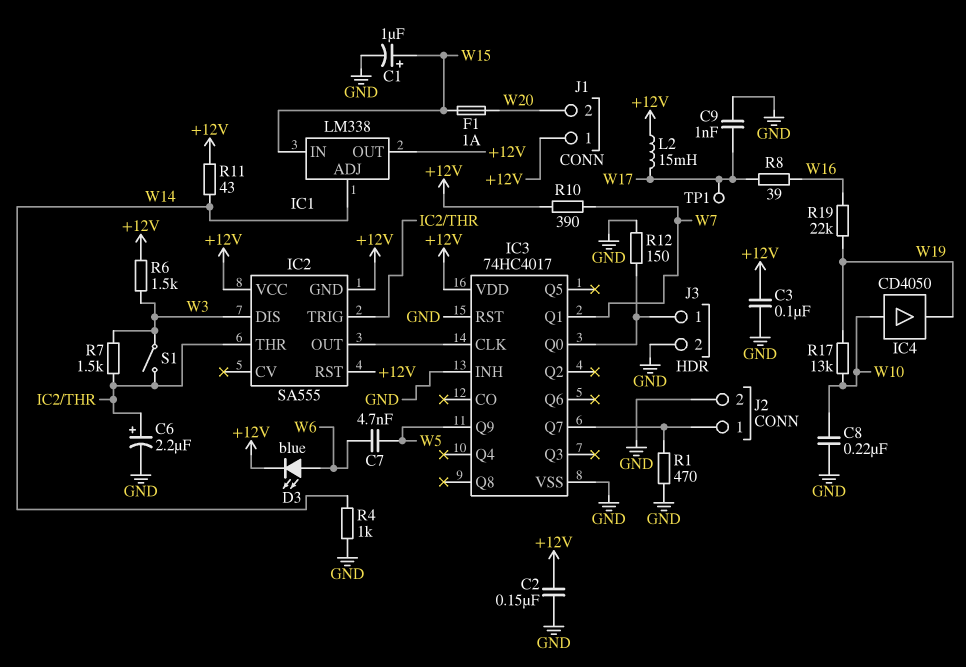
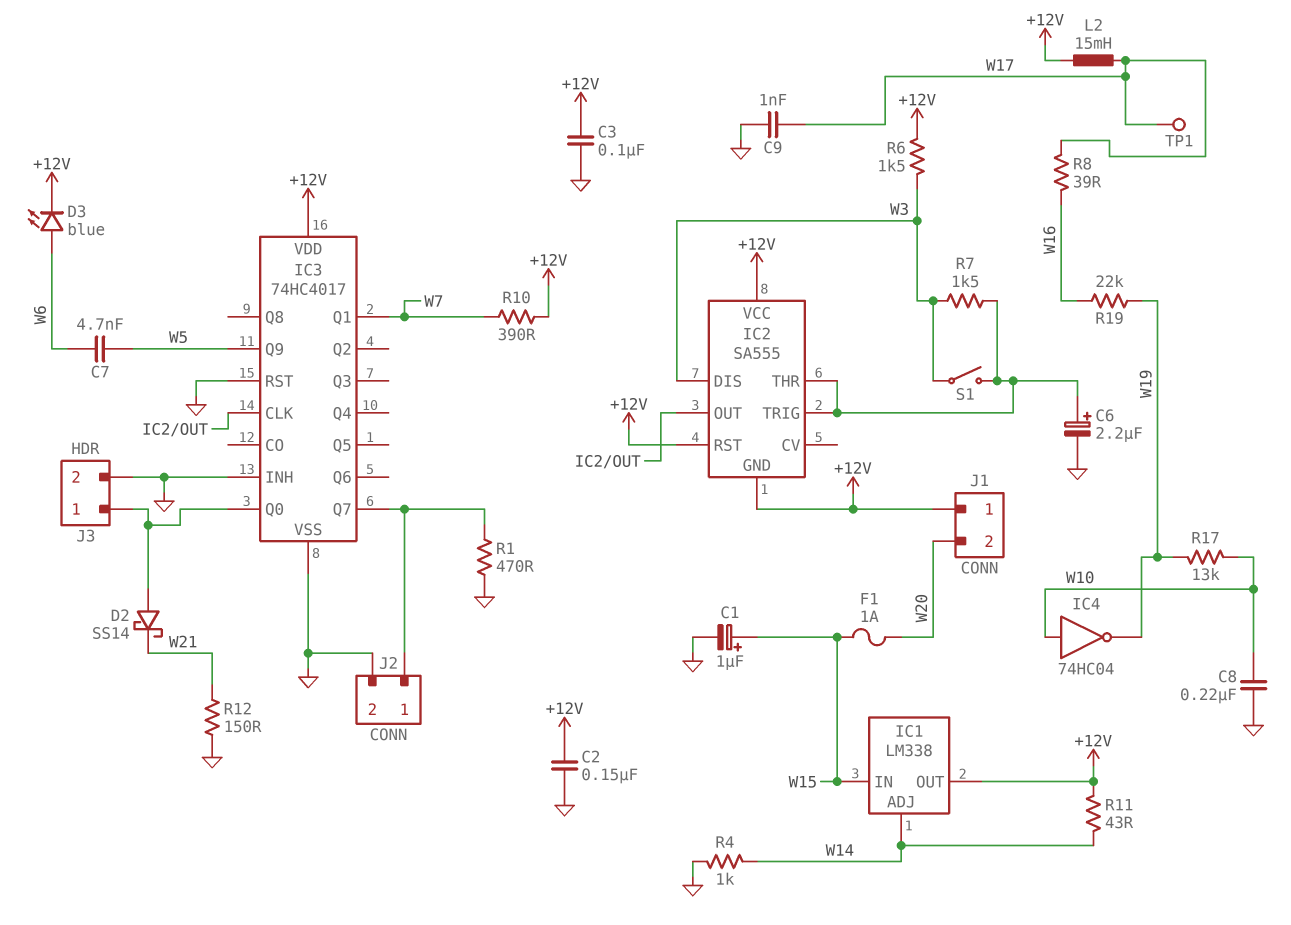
D2: none -> schottky SS14 (A IC3/Q0, K W21)
IC4: buffer CD4050 (in W10, out W19) -> NOT 74HC04 (in W10, out W19)
R12: 150 (GND, IC3/Q0) -> 150 (GND, W21)

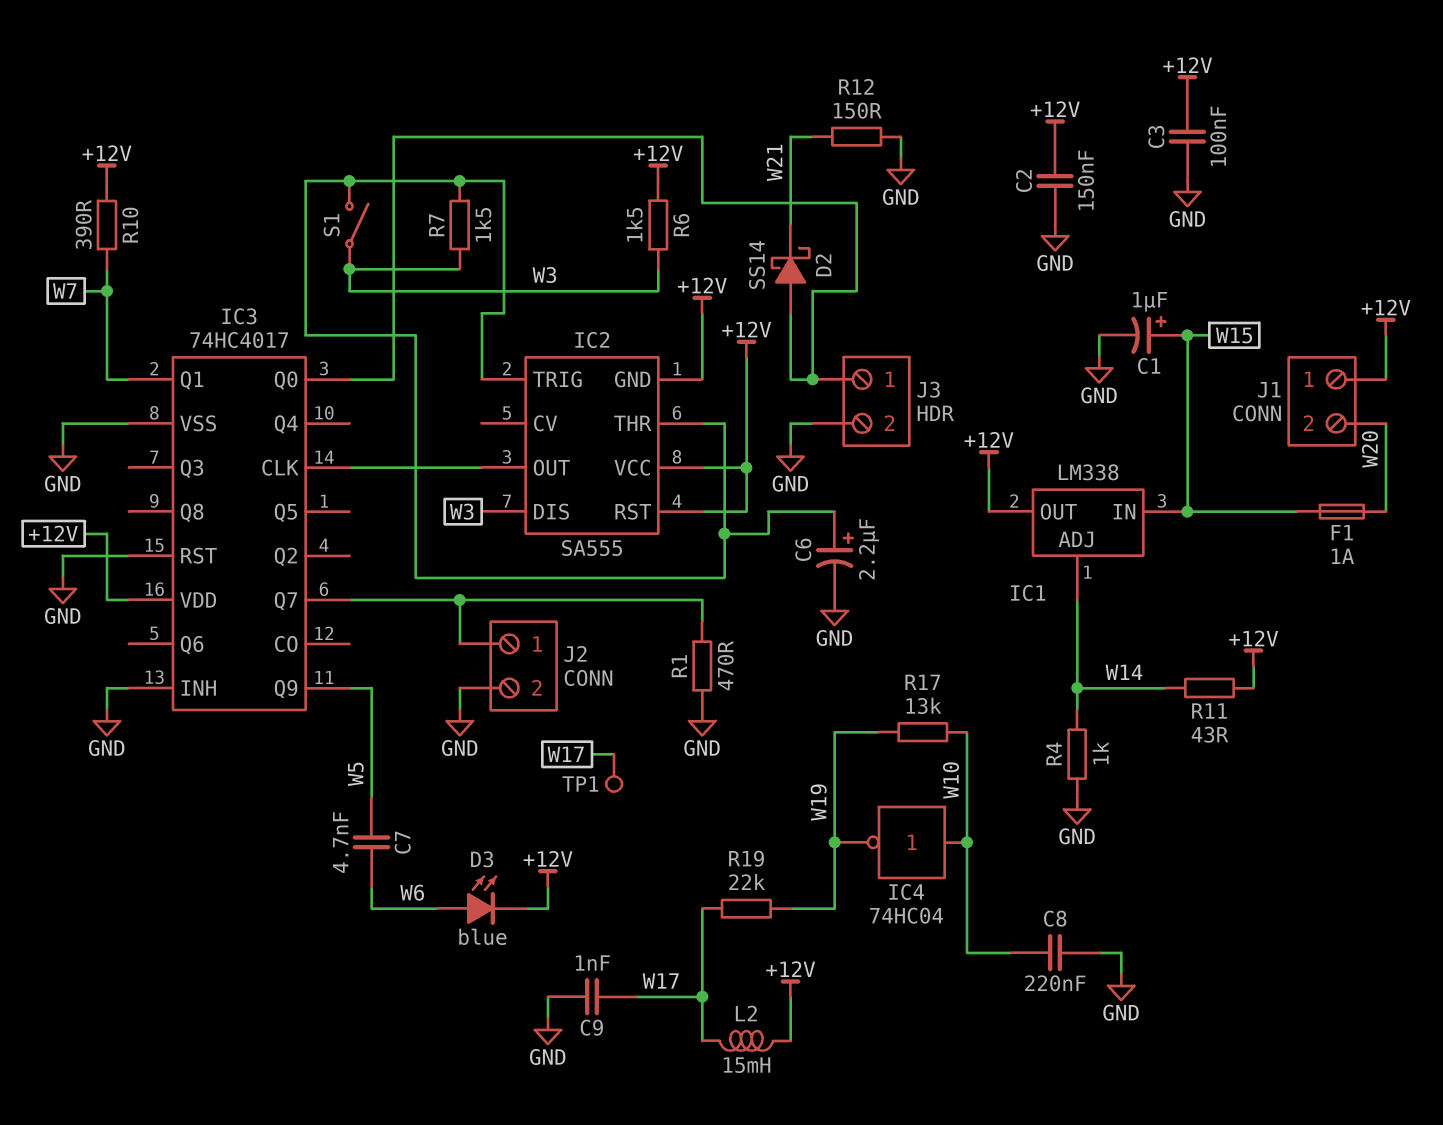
R8: 39 (W16, W17) -> none
R19: 22k (W16, W19) -> 22k (W17, W19)

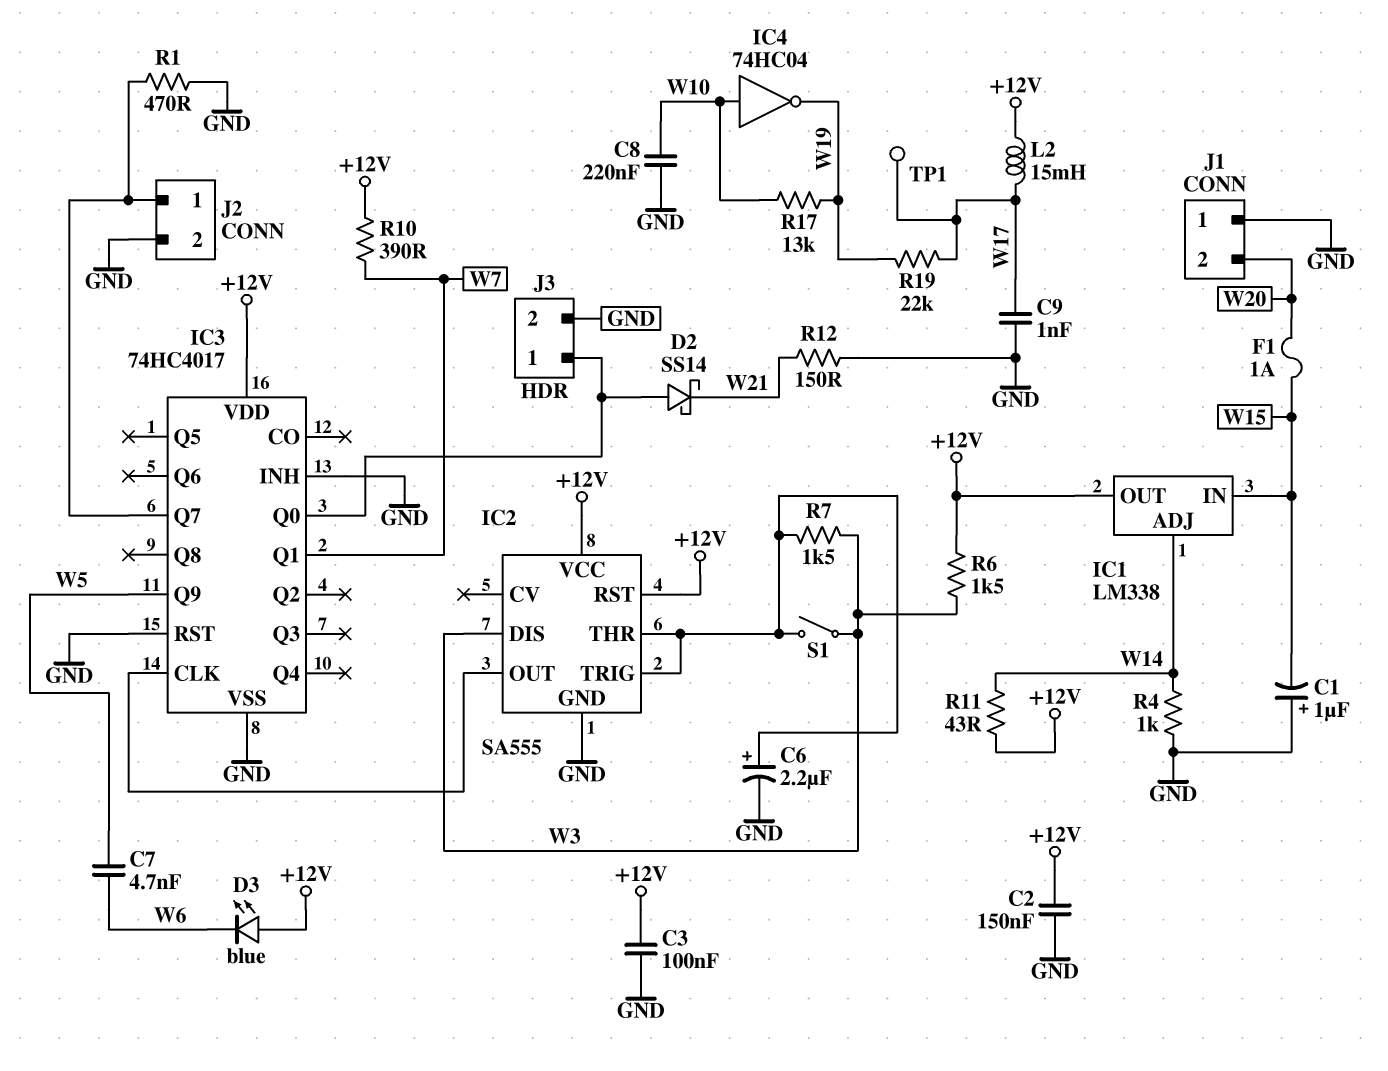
C1: 1uF (plus W15, minus GND) -> 1uF (plus GND, minus W15)
D3: LED blue (A W6, K +12V) -> LED blue (A +12V, K W6)
IC2 pin GND: +12V -> GND
J1 pin 1: +12V -> GND

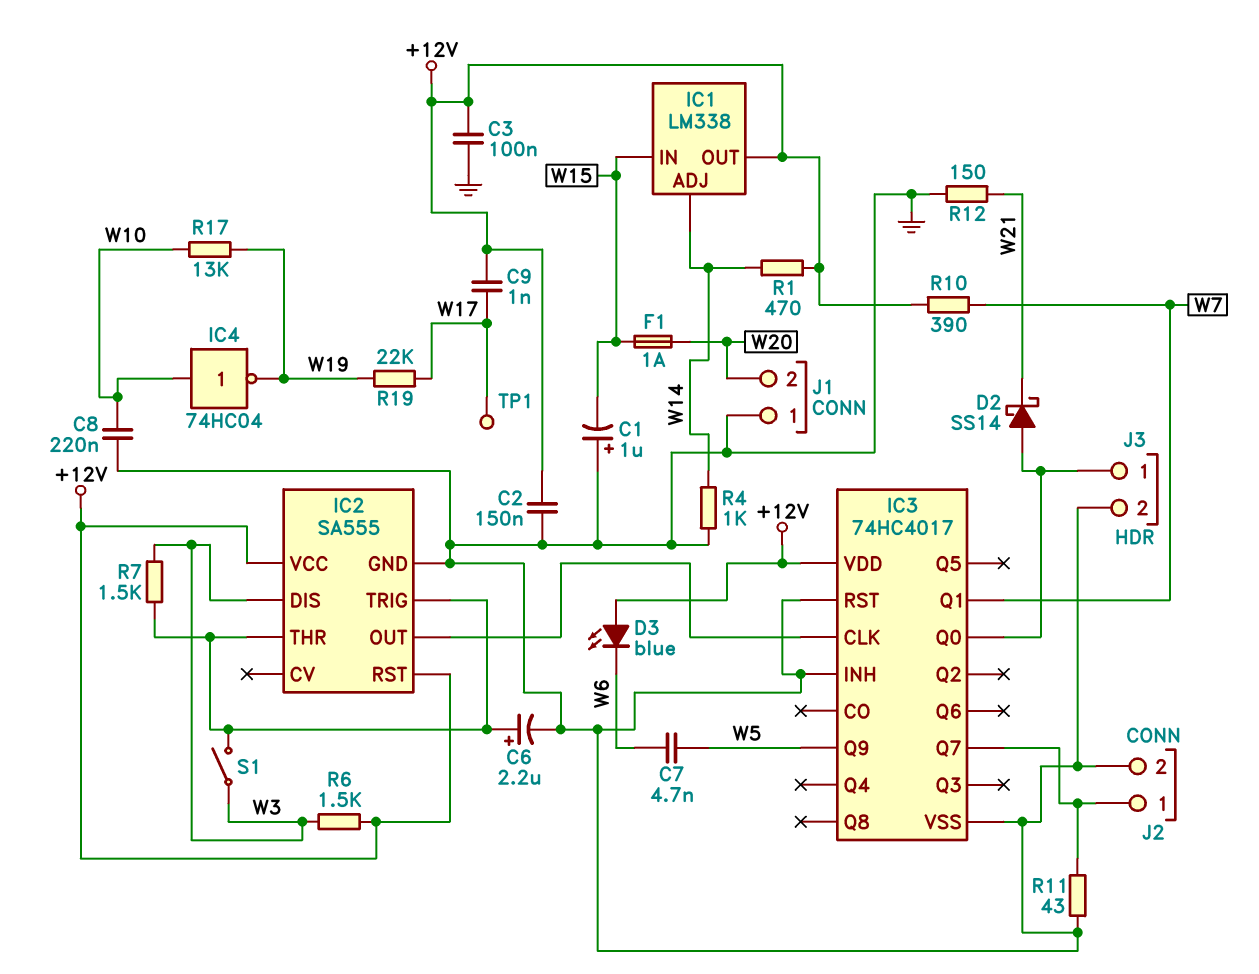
C9: 1nF (GND, W17) -> 1nF (+12V, W17)
L2: 15mH (+12V, W17) -> none
R1: 470 (GND, IC3/Q7) -> 470 (+12V, W14)
R11: 43 (+12V, W14) -> 43 (GND, IC3/Q7)

